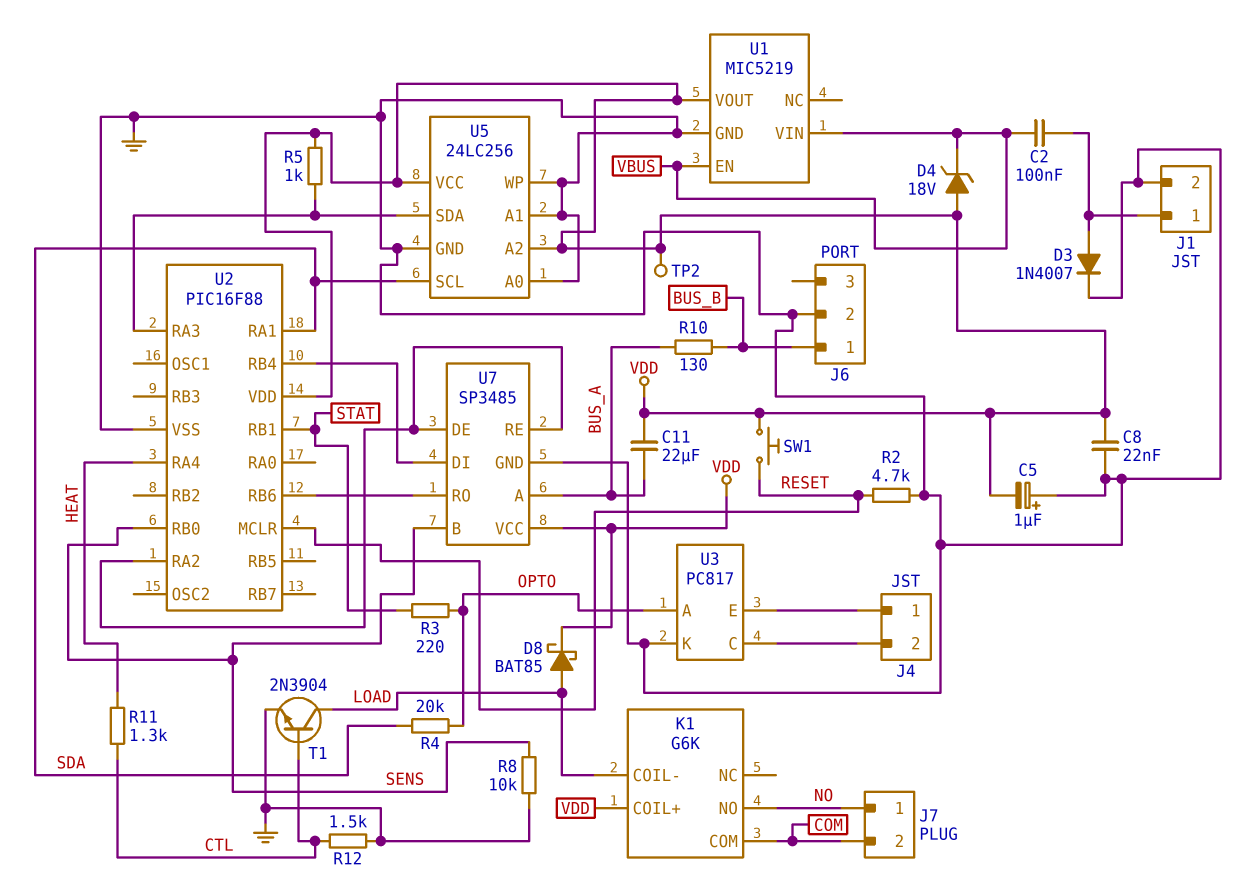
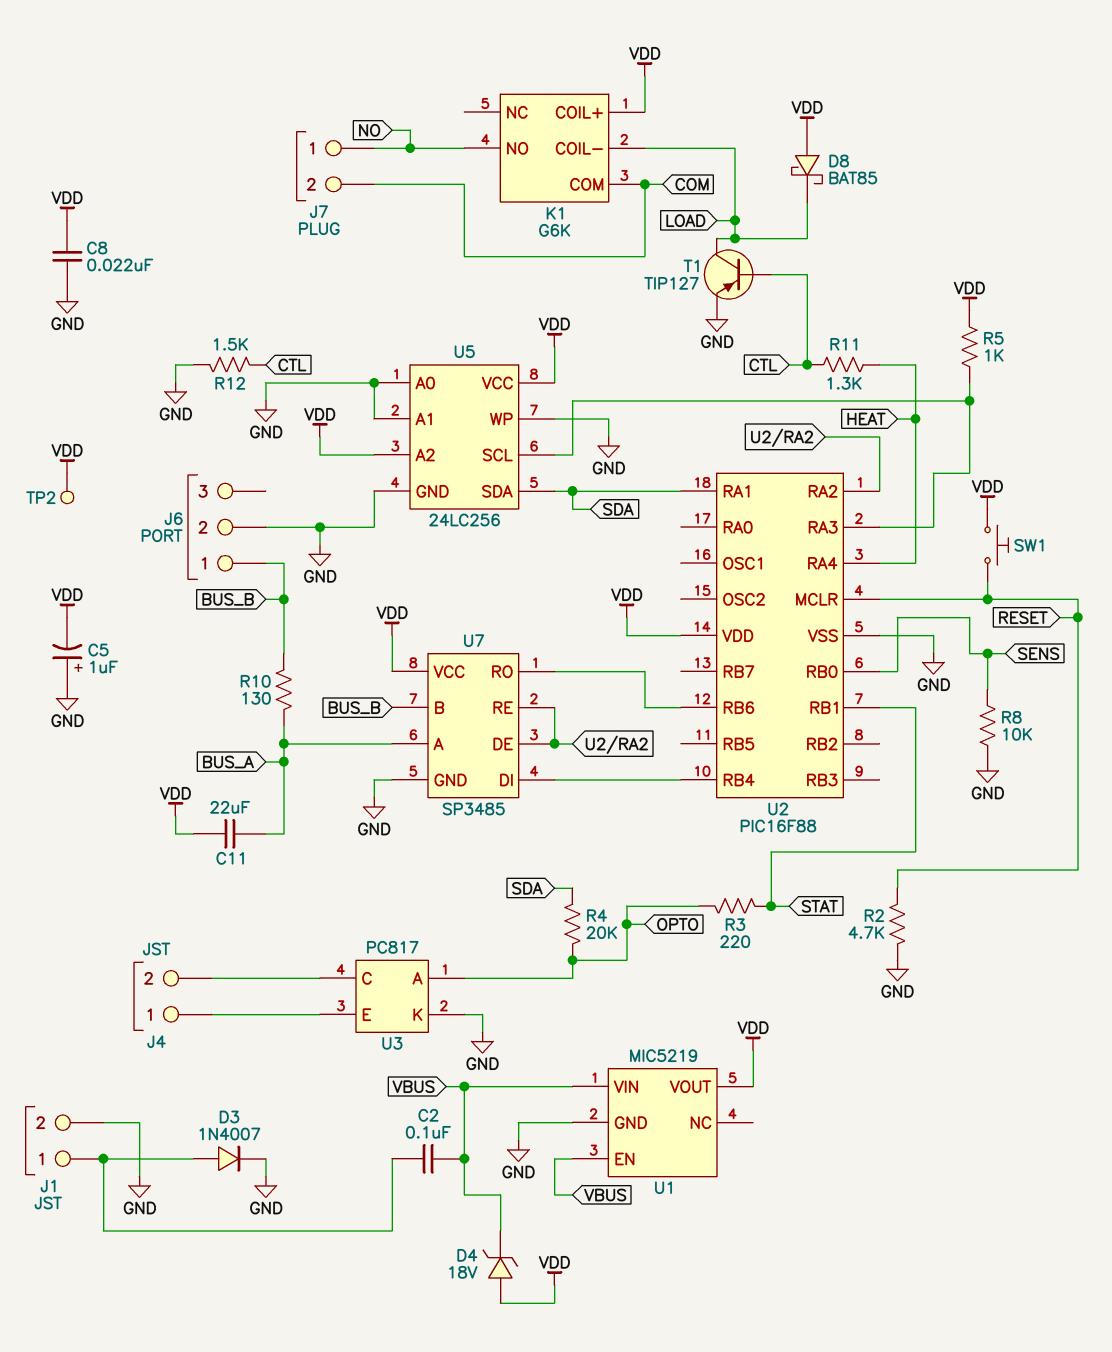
D8: schottky BAT85 (A LOAD, K VDD) -> schottky BAT85 (A VDD, K LOAD)
T1: NPN 2N3904 (B CTL, C LOAD, E GND) -> PNP TIP127 (B CTL, C LOAD, E GND)
U5 pin SCL: SDA -> U2/RA3
U5 pin SDA: U2/RA3 -> SDA
U7 pin B: SENS -> BUS_B

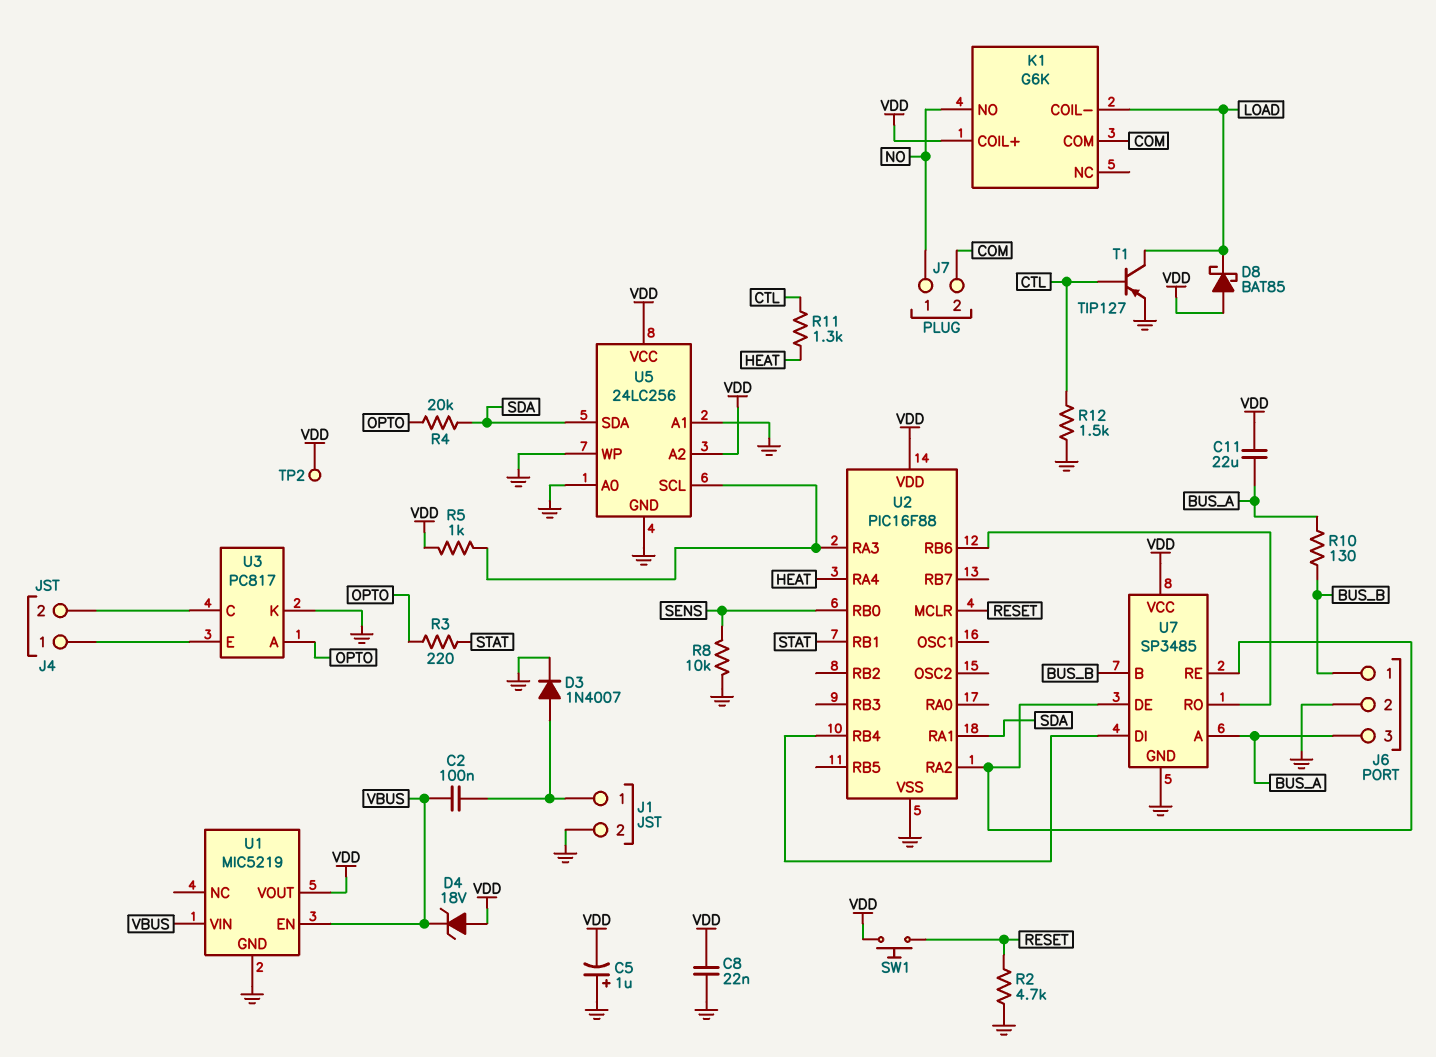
J6 pin 3: none -> BUS_A

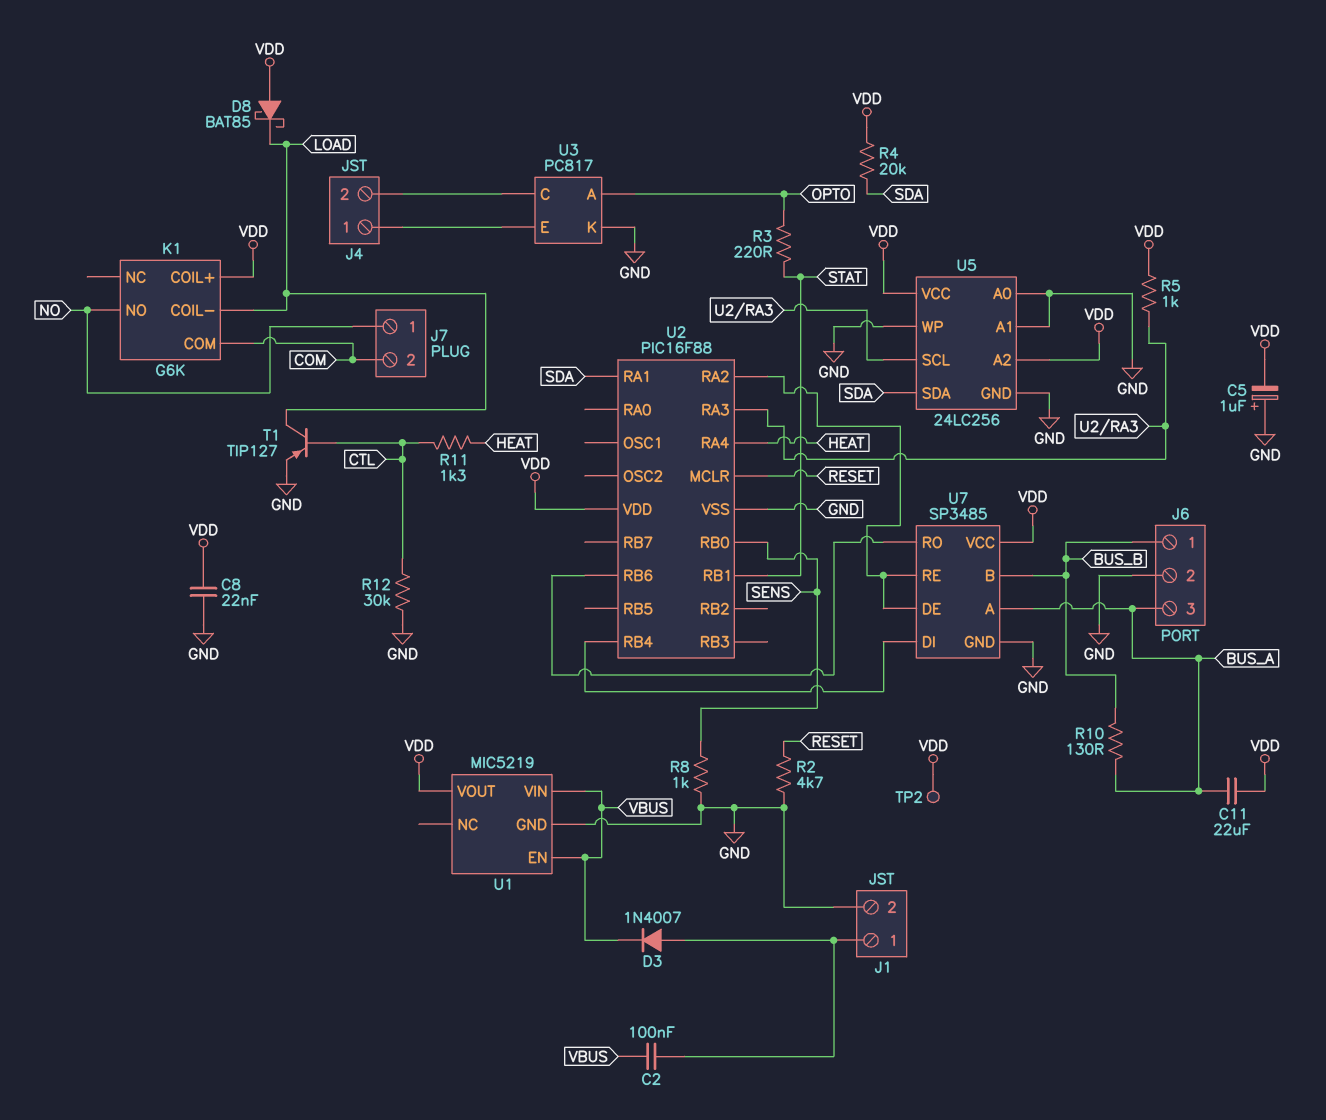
D3: diode 1N4007 (A J1/1, K GND) -> diode 1N4007 (A J1/1, K VBUS)
D4: zener 18V (A VDD, K VBUS) -> none
R4: 20k (OPTO, SDA) -> 20k (SDA, VDD)
R8: 10k (GND, SENS) -> 1k (GND, SENS)
R12: 1.5k (CTL, GND) -> 30k (CTL, GND)
SW1: button (RESET, VDD) -> none

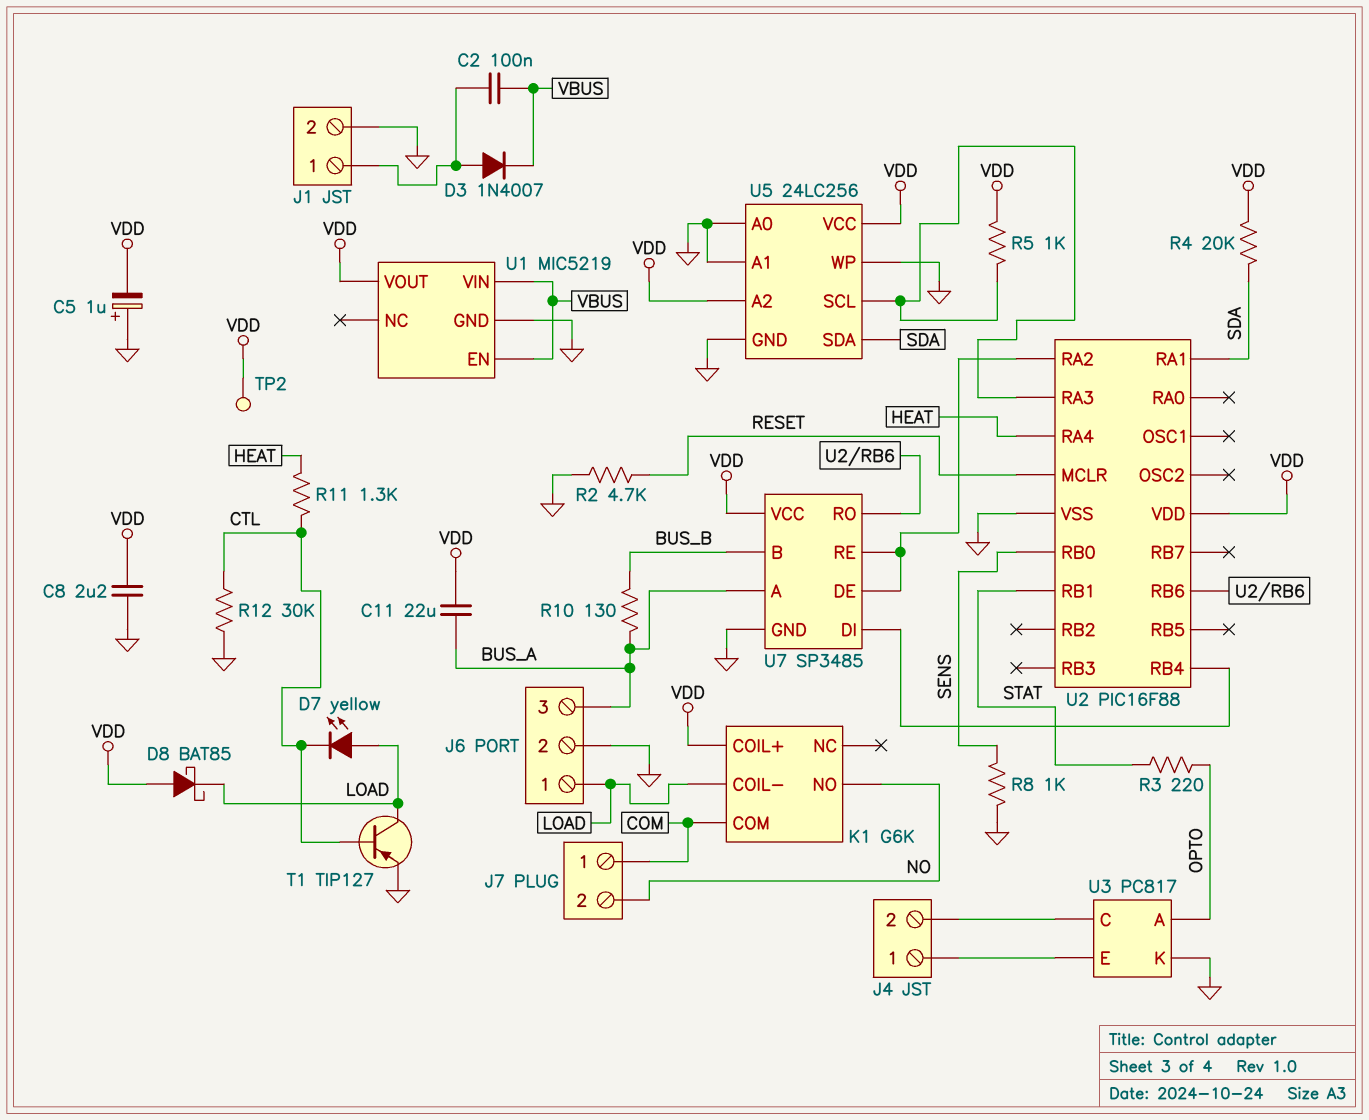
C8: 22nF (GND, VDD) -> 2.2uF (GND, VDD)
D7: none -> LED yellow (A LOAD, K CTL)
J6 pin 1: BUS_B -> LOAD
J7 pin 1: NO -> COM
J7 pin 2: COM -> NO

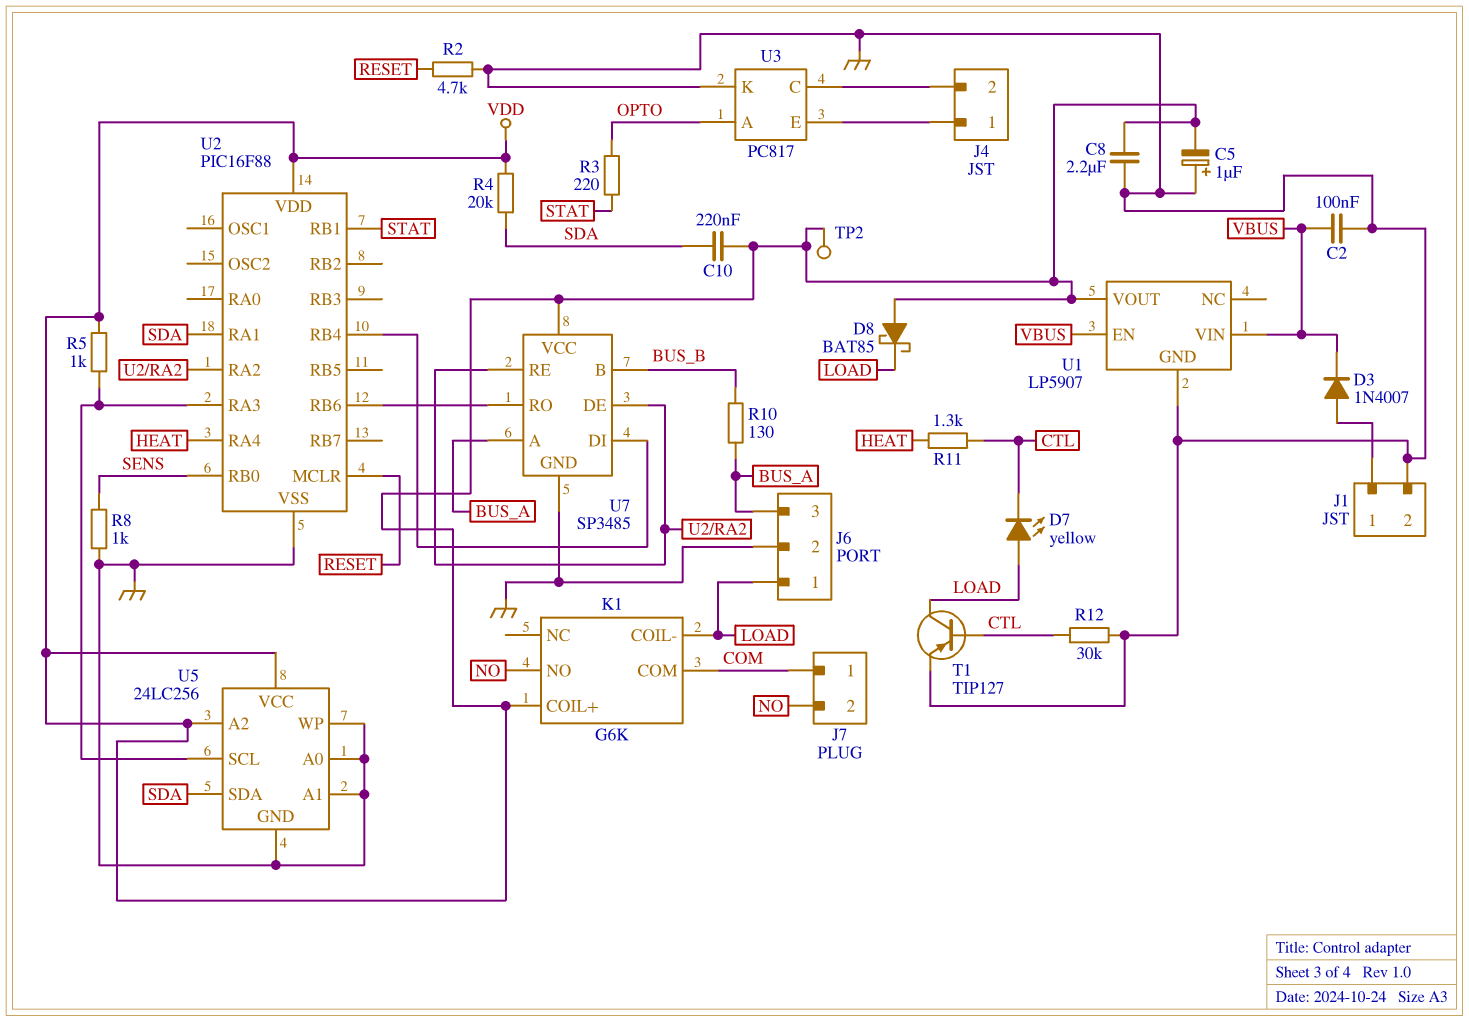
C2: 100nF (J1/1, VBUS) -> 100nF (GND, VBUS)
C10: none -> 220nF (SDA, VDD)
C11: 22uF (BUS_A, VDD) -> none
U1: MIC5219 -> LP5907

